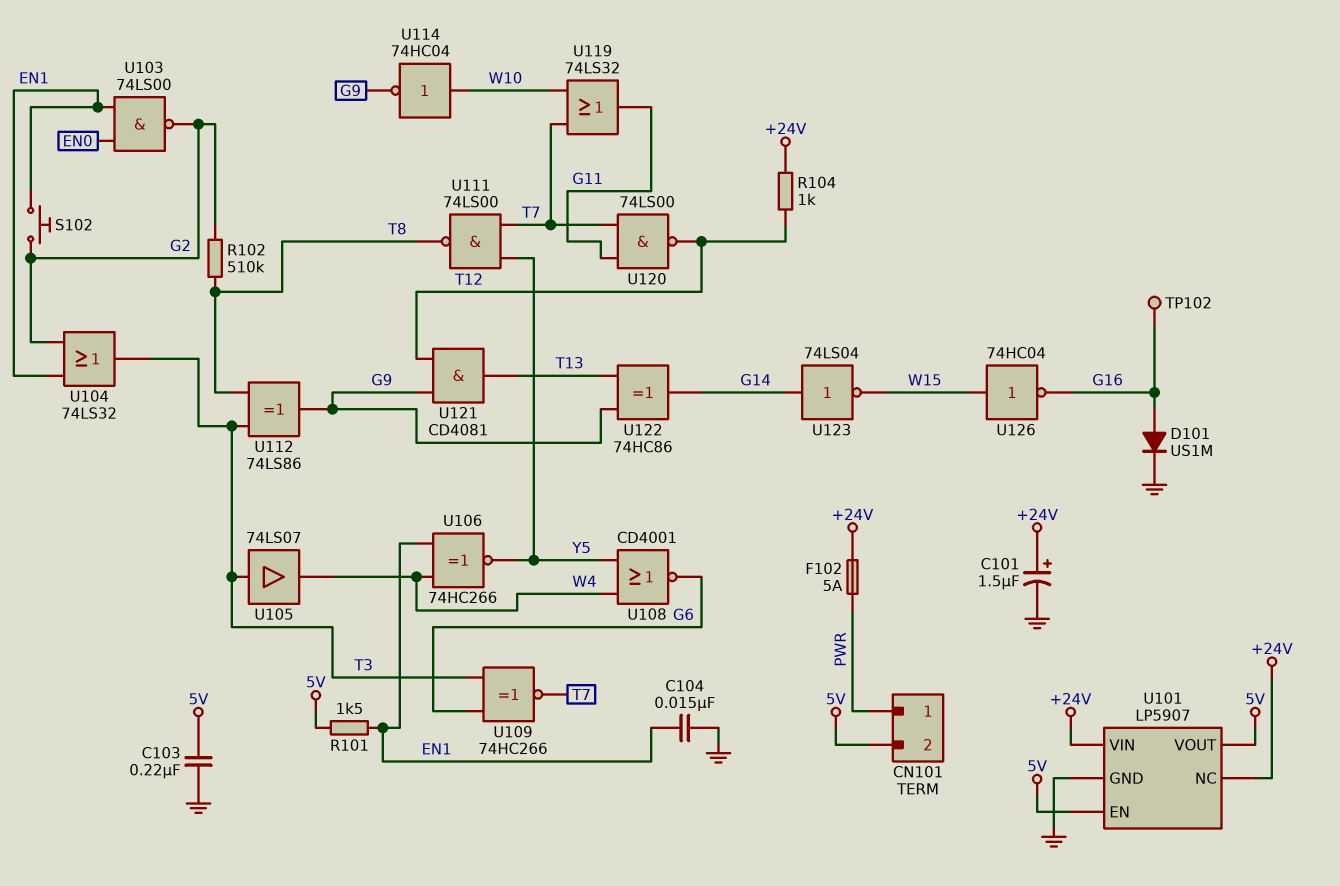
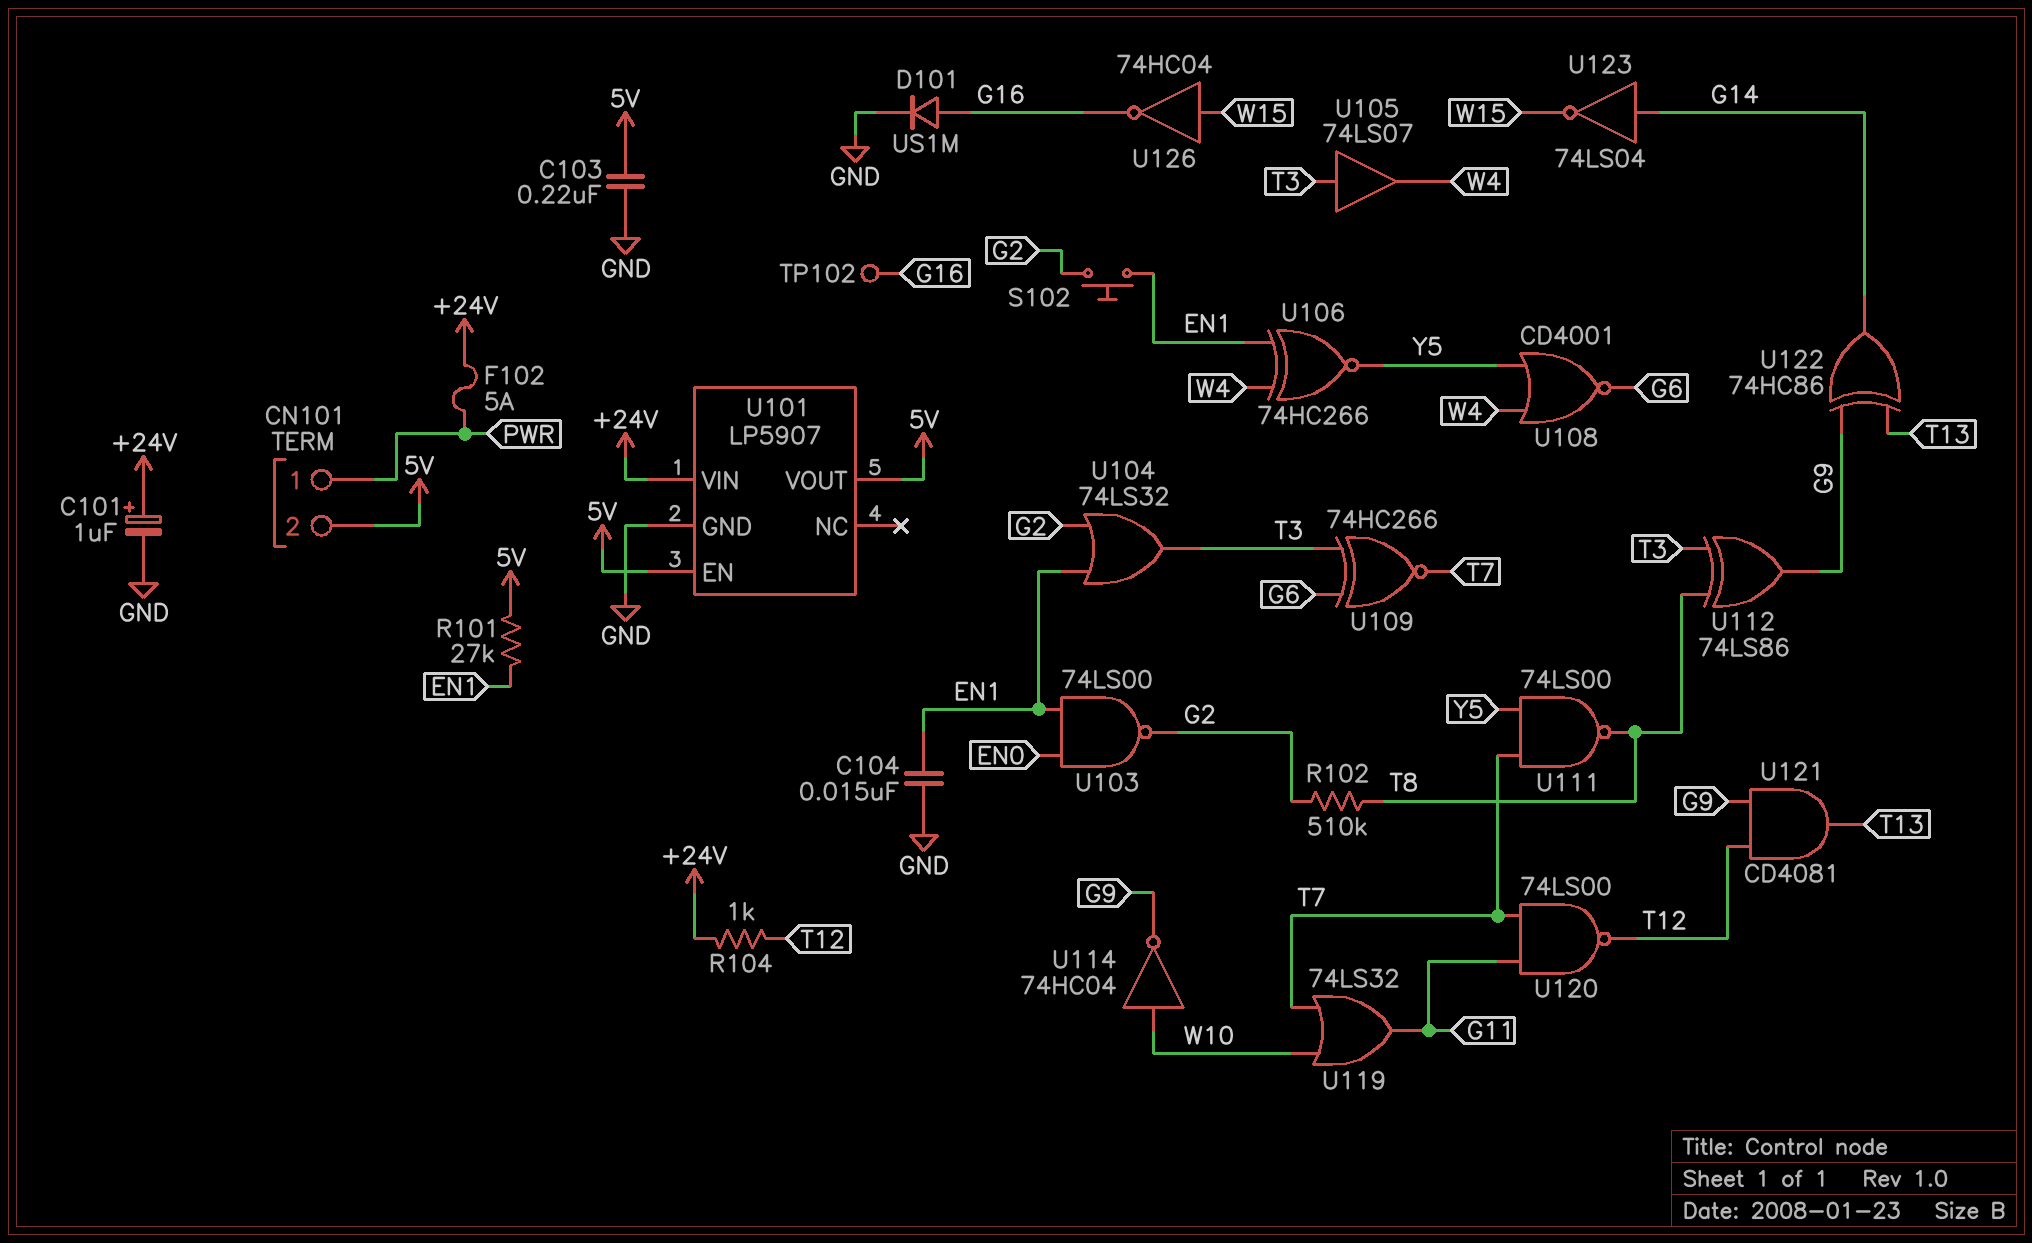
C101: 1.5uF (plus +24V, minus GND) -> 1uF (plus +24V, minus GND)
R101: 1.5k (5V, EN1) -> 27k (5V, EN1)
U101 pin NC: +24V -> none

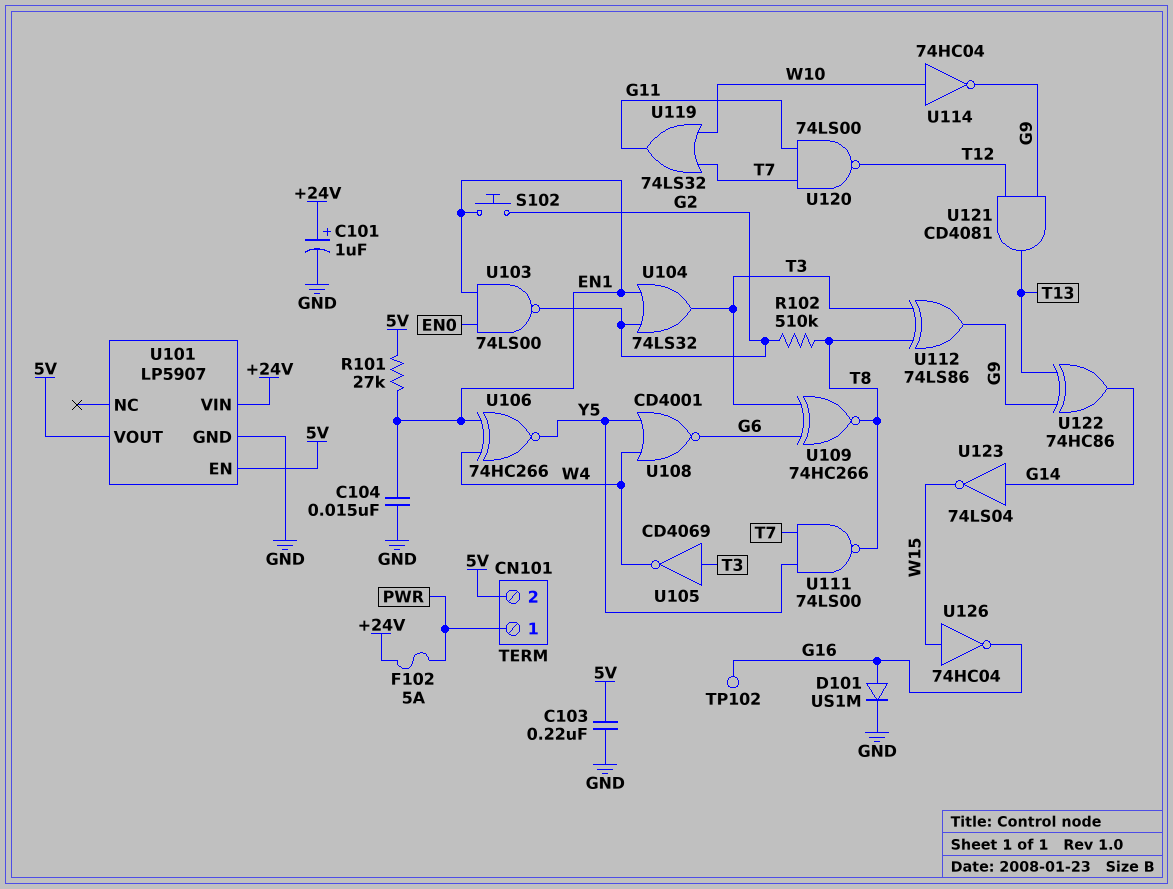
R104: 1k (+24V, T12) -> none
U105: buffer 74LS07 (in T3, out W4) -> NOT CD4069 (in T3, out W4)
U109: XNOR 74HC266 (in G6, in T3, out T7) -> XNOR 74HC266 (in G6, in T3, out T8)

